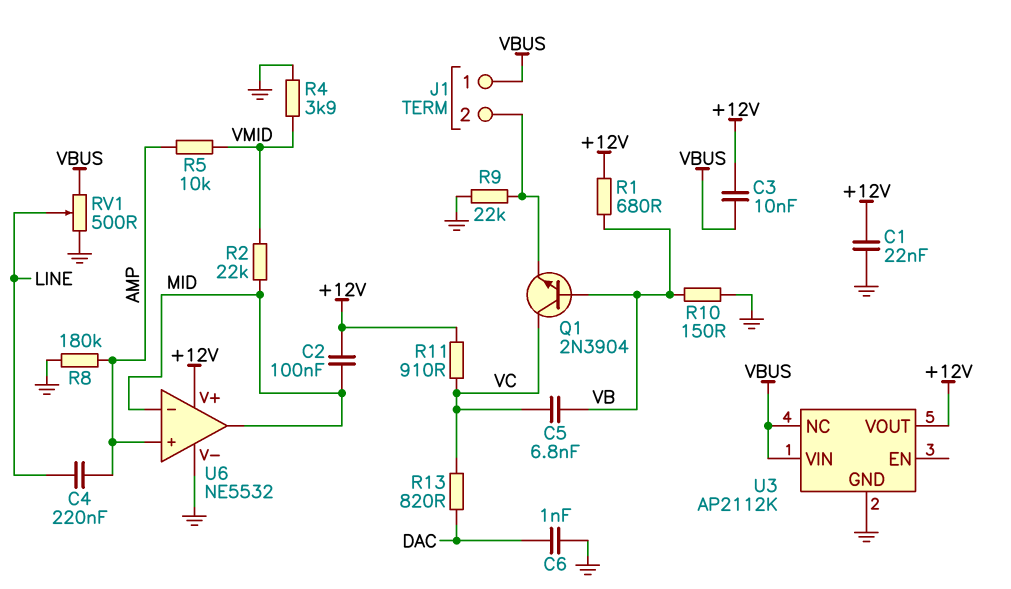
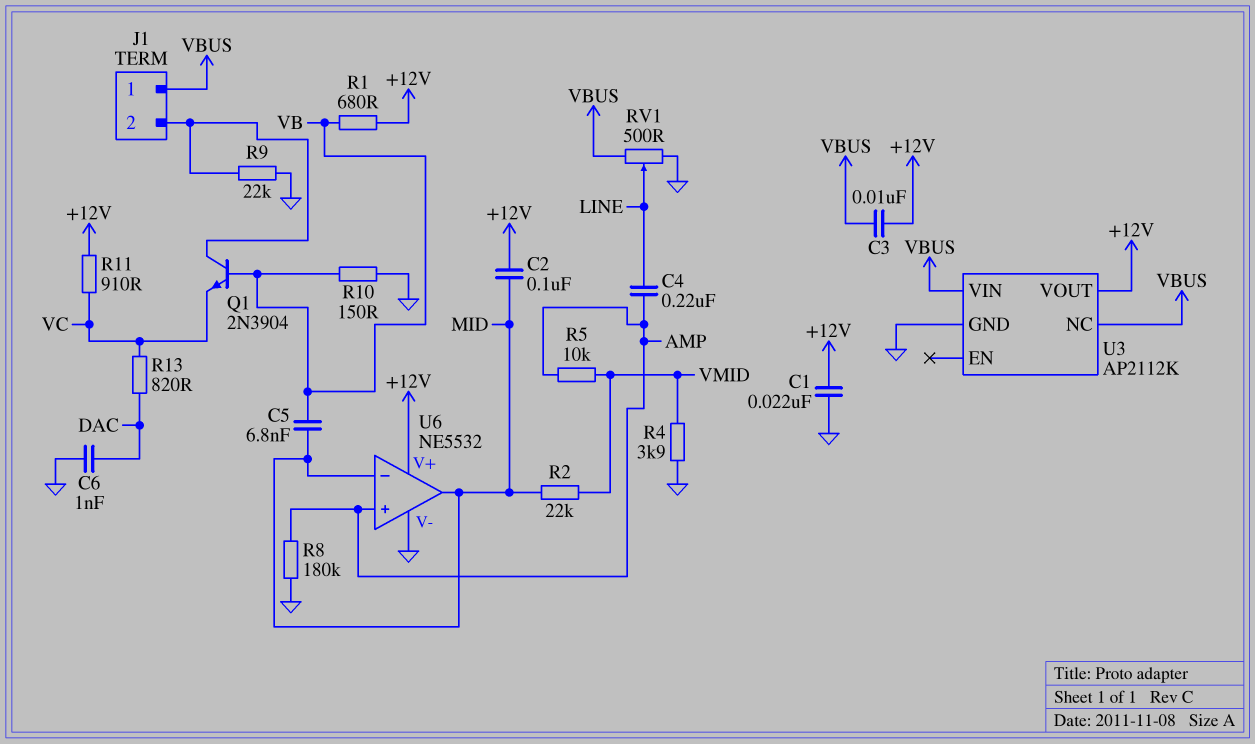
C5: 6.8nF (VB, VC) -> 6.8nF (MID, VB)
Q1: NPN 2N3904 (B VB, C VC, E J1/2) -> NPN 2N3904 (B VB, C J1/2, E VC)

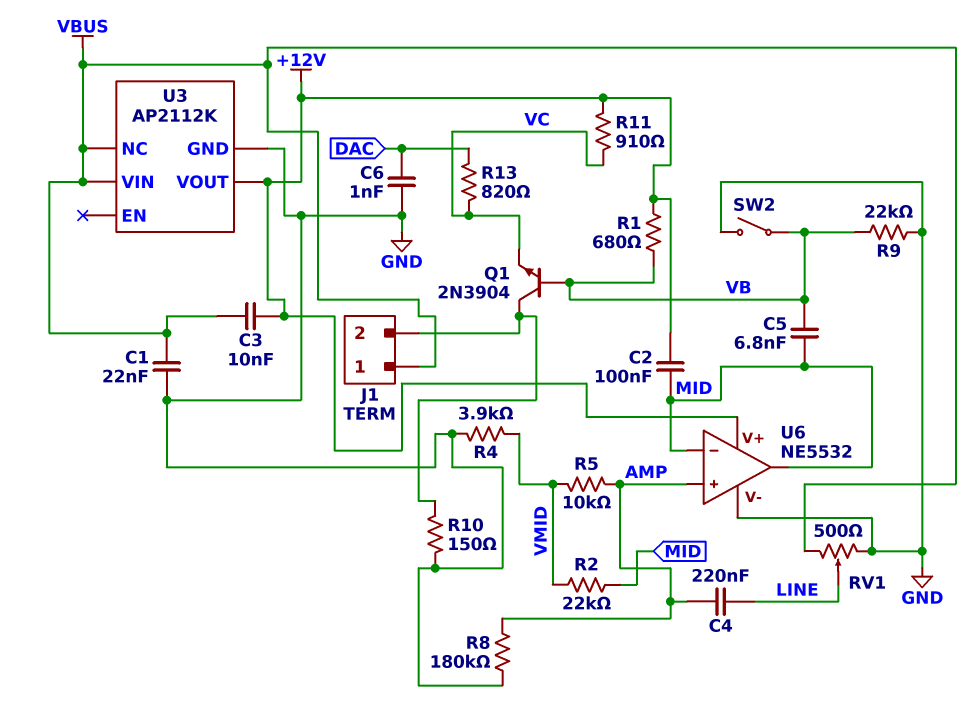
C1: 22nF (+12V, GND) -> 22nF (GND, VBUS)
R9: 22k (GND, J1/2) -> 22k (GND, VB)
R10: 150 (GND, VB) -> 150 (GND, J1/2)
SW2: none -> switch (GND, VB)

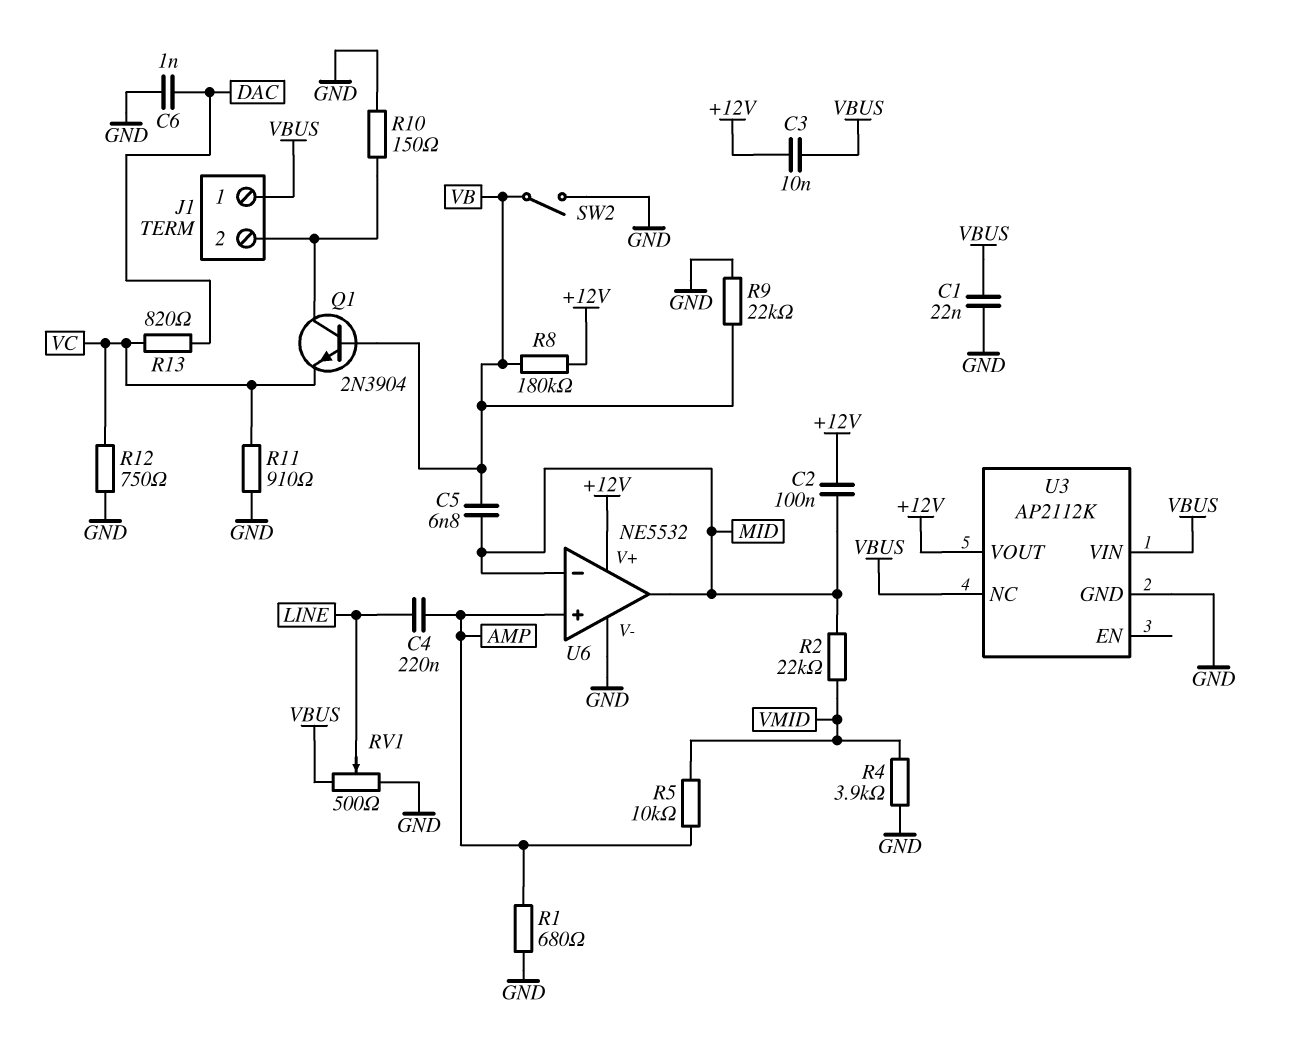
R1: 680 (+12V, VB) -> 680 (AMP, GND)
R8: 180k (AMP, GND) -> 180k (+12V, VB)
R11: 910 (+12V, VC) -> 910 (GND, VC)
R12: none -> 750 (GND, VC)

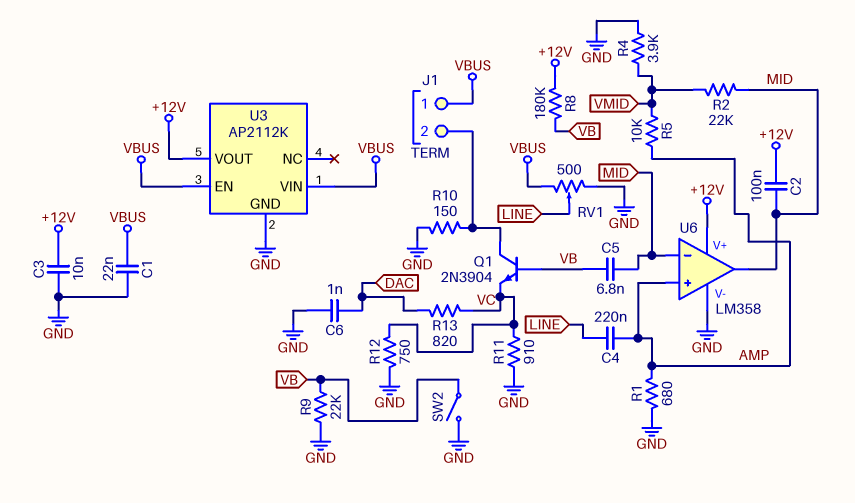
C3: 10nF (+12V, VBUS) -> 10nF (+12V, GND)
U3 pin EN: none -> VBUS
U3 pin NC: VBUS -> none
U6: NE5532 -> LM358

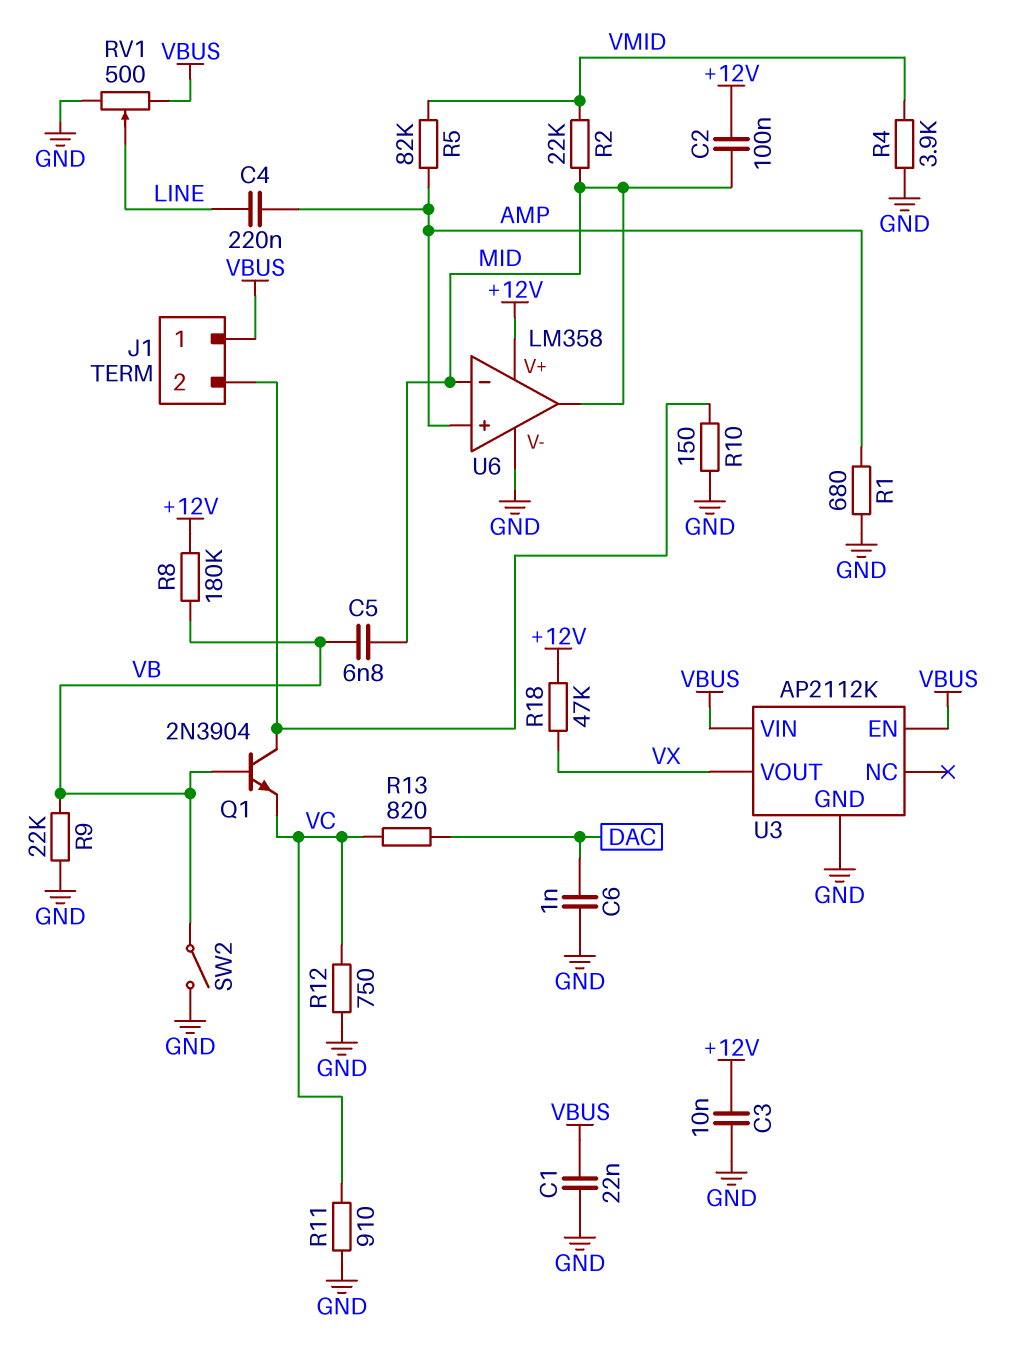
R5: 10k (AMP, VMID) -> 82k (AMP, VMID)
R18: none -> 47k (+12V, VX)
U3 pin VOUT: +12V -> VX

